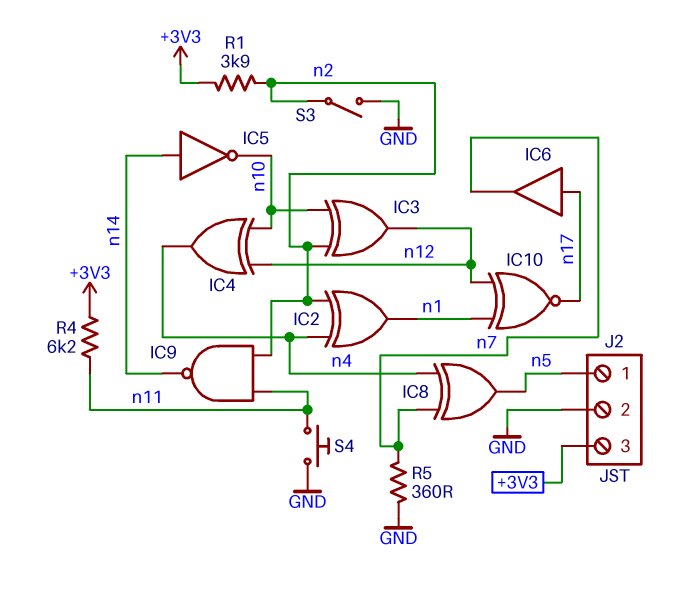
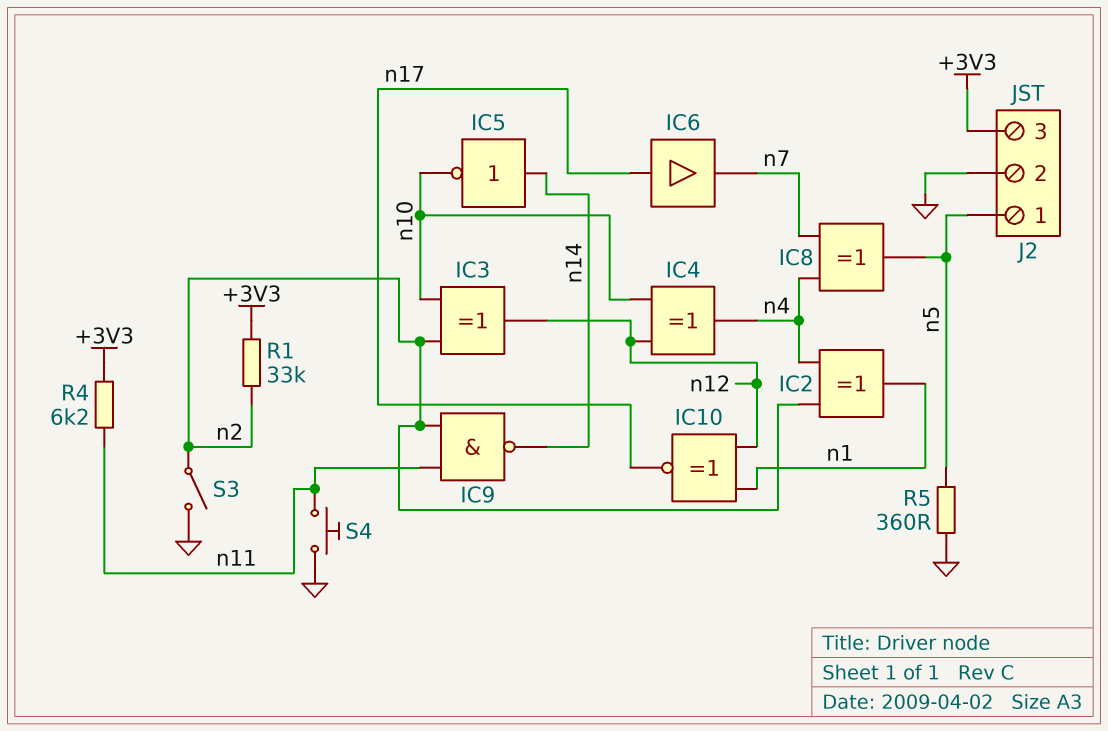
R1: 3.9k (+3V3, n2) -> 33k (+3V3, n2)
R5: 360 (GND, n7) -> 360 (GND, n5)

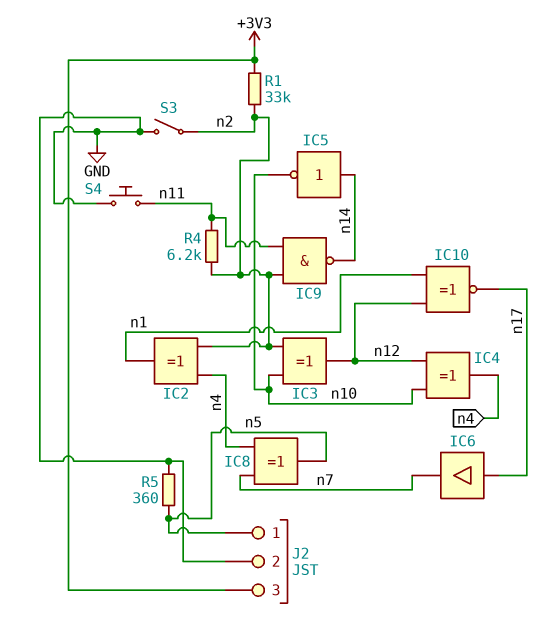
R4: 6.2k (+3V3, n11) -> 6.2k (n2, n11)

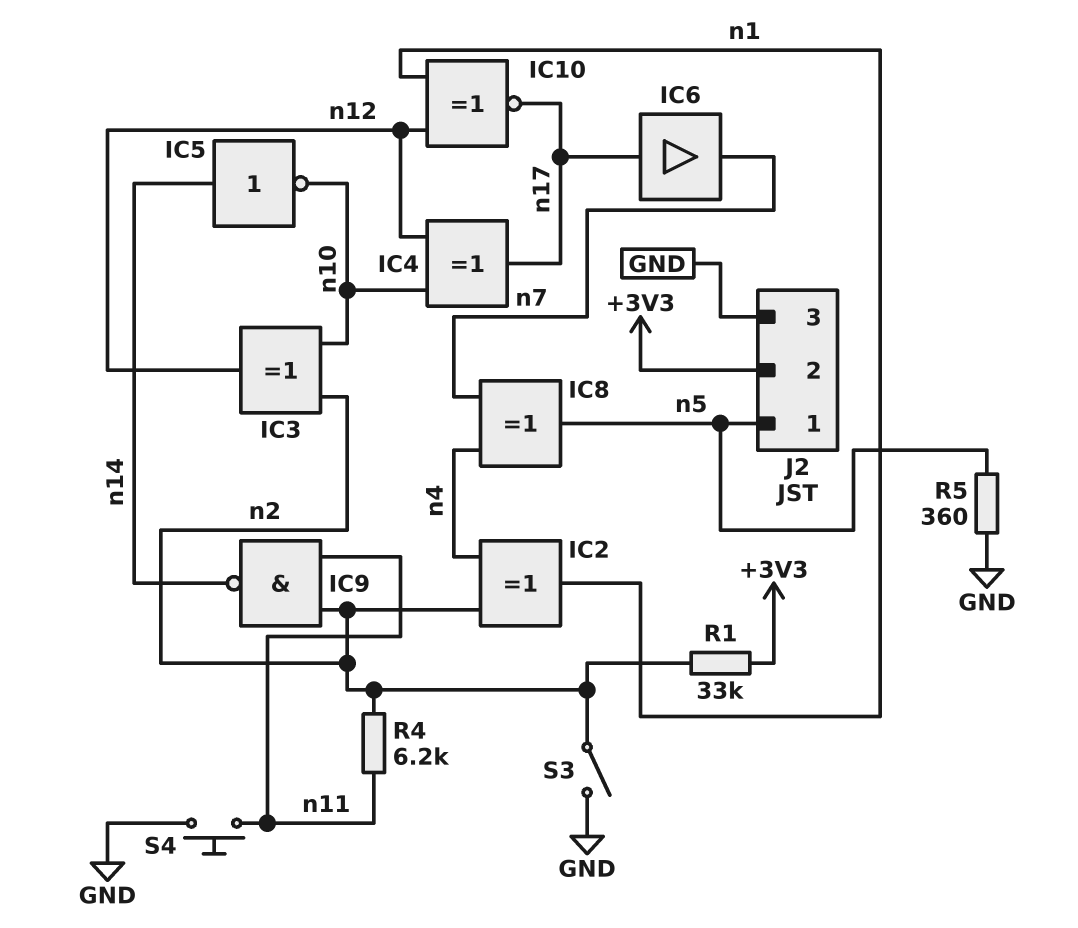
IC4: XOR (in n10, in n12, out n4) -> XOR (in n10, in n12, out n17)
J2 pin 2: GND -> +3V3
J2 pin 3: +3V3 -> GND

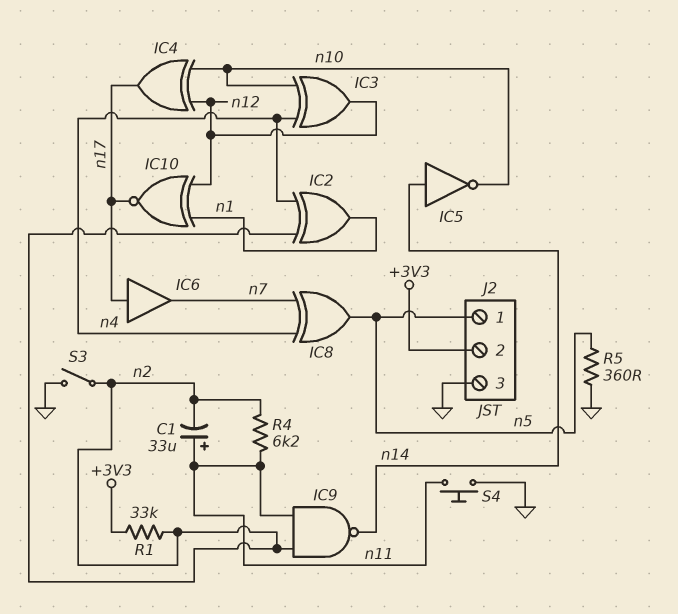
C1: none -> 33uF (plus n11, minus n2)
IC3: XOR (in n2, in n10, out n12) -> XOR (in n4, in n10, out n12)

